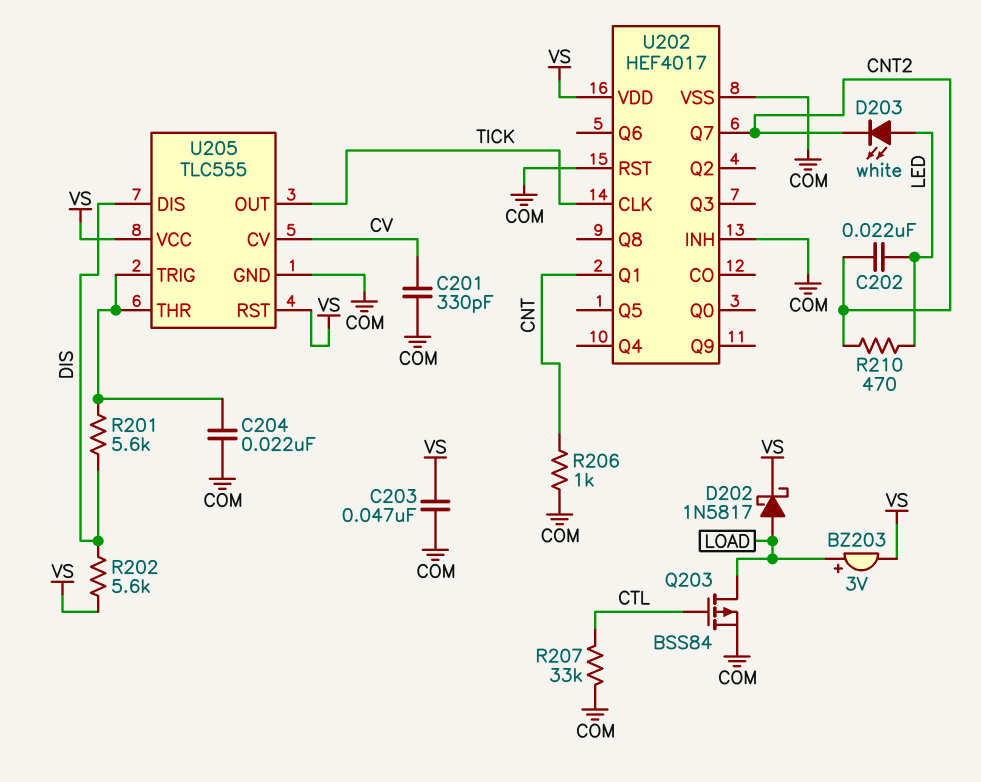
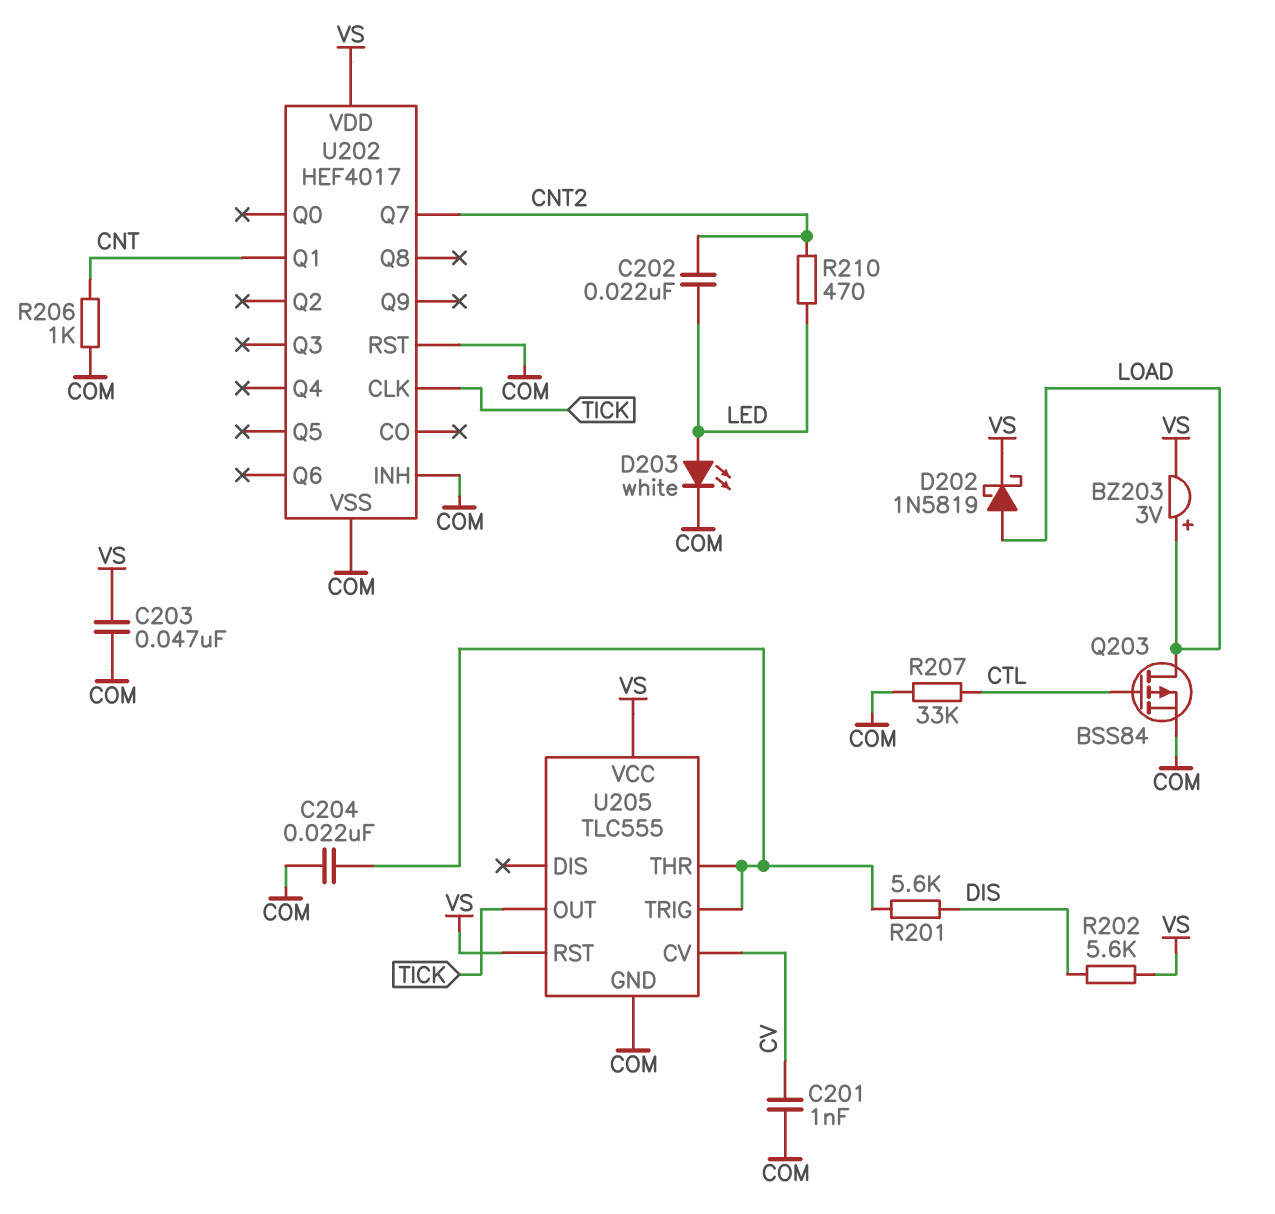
C201: 330pF (COM, CV) -> 1nF (COM, CV)
D202: schottky 1N5817 (A LOAD, K VS) -> schottky 1N5819 (A LOAD, K VS)
D203: LED white (A LED, K CNT2) -> LED white (A LED, K COM)
U205 pin DIS: DIS -> none

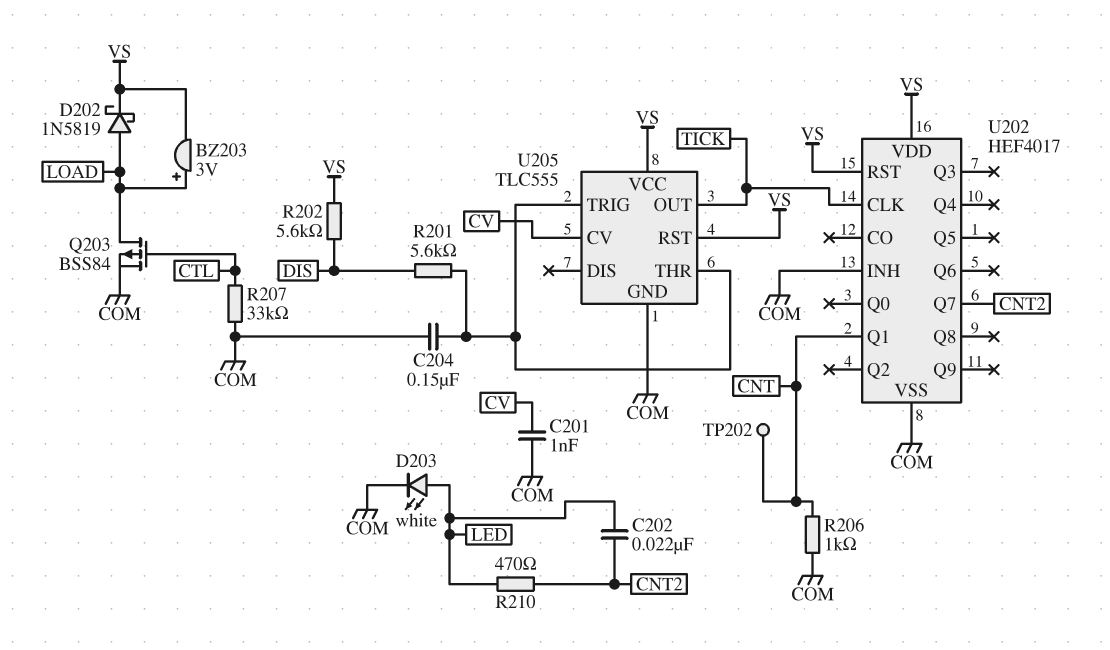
C203: 47nF (COM, VS) -> none
C204: 22nF (COM, U205/THR) -> 150nF (COM, U205/THR)
TP202: none -> test point (CNT)
U202 pin RST: COM -> VS

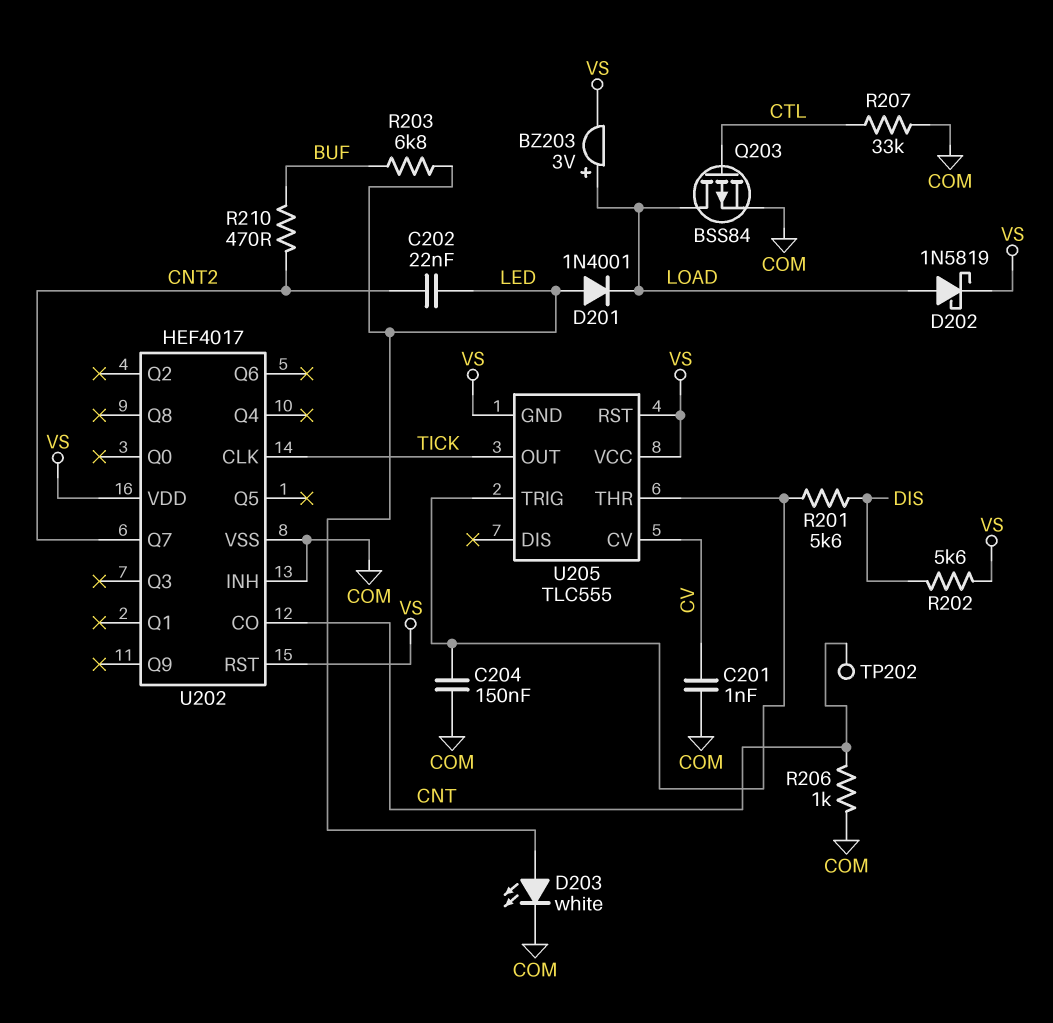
D201: none -> diode 1N4001 (A LED, K LOAD)
R203: none -> 6.8k (BUF, LED)
R210: 470 (CNT2, LED) -> 470 (BUF, CNT2)
U202 pin CO: none -> CNT
U202 pin Q1: CNT -> none
U205 pin GND: COM -> VS

